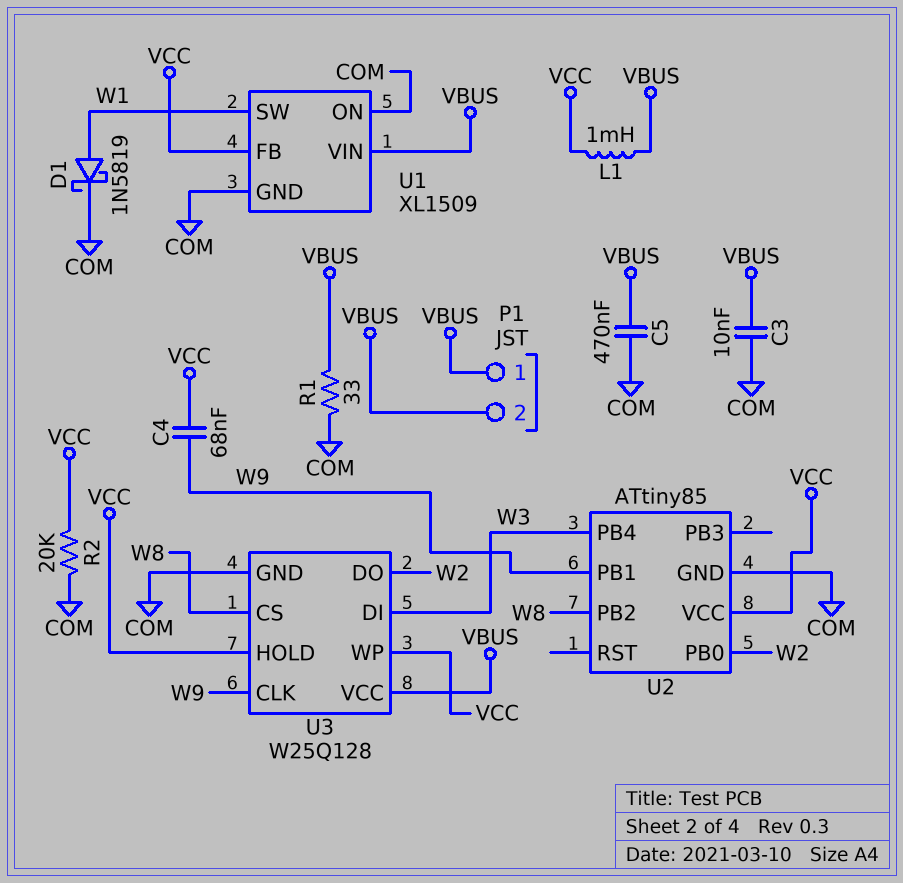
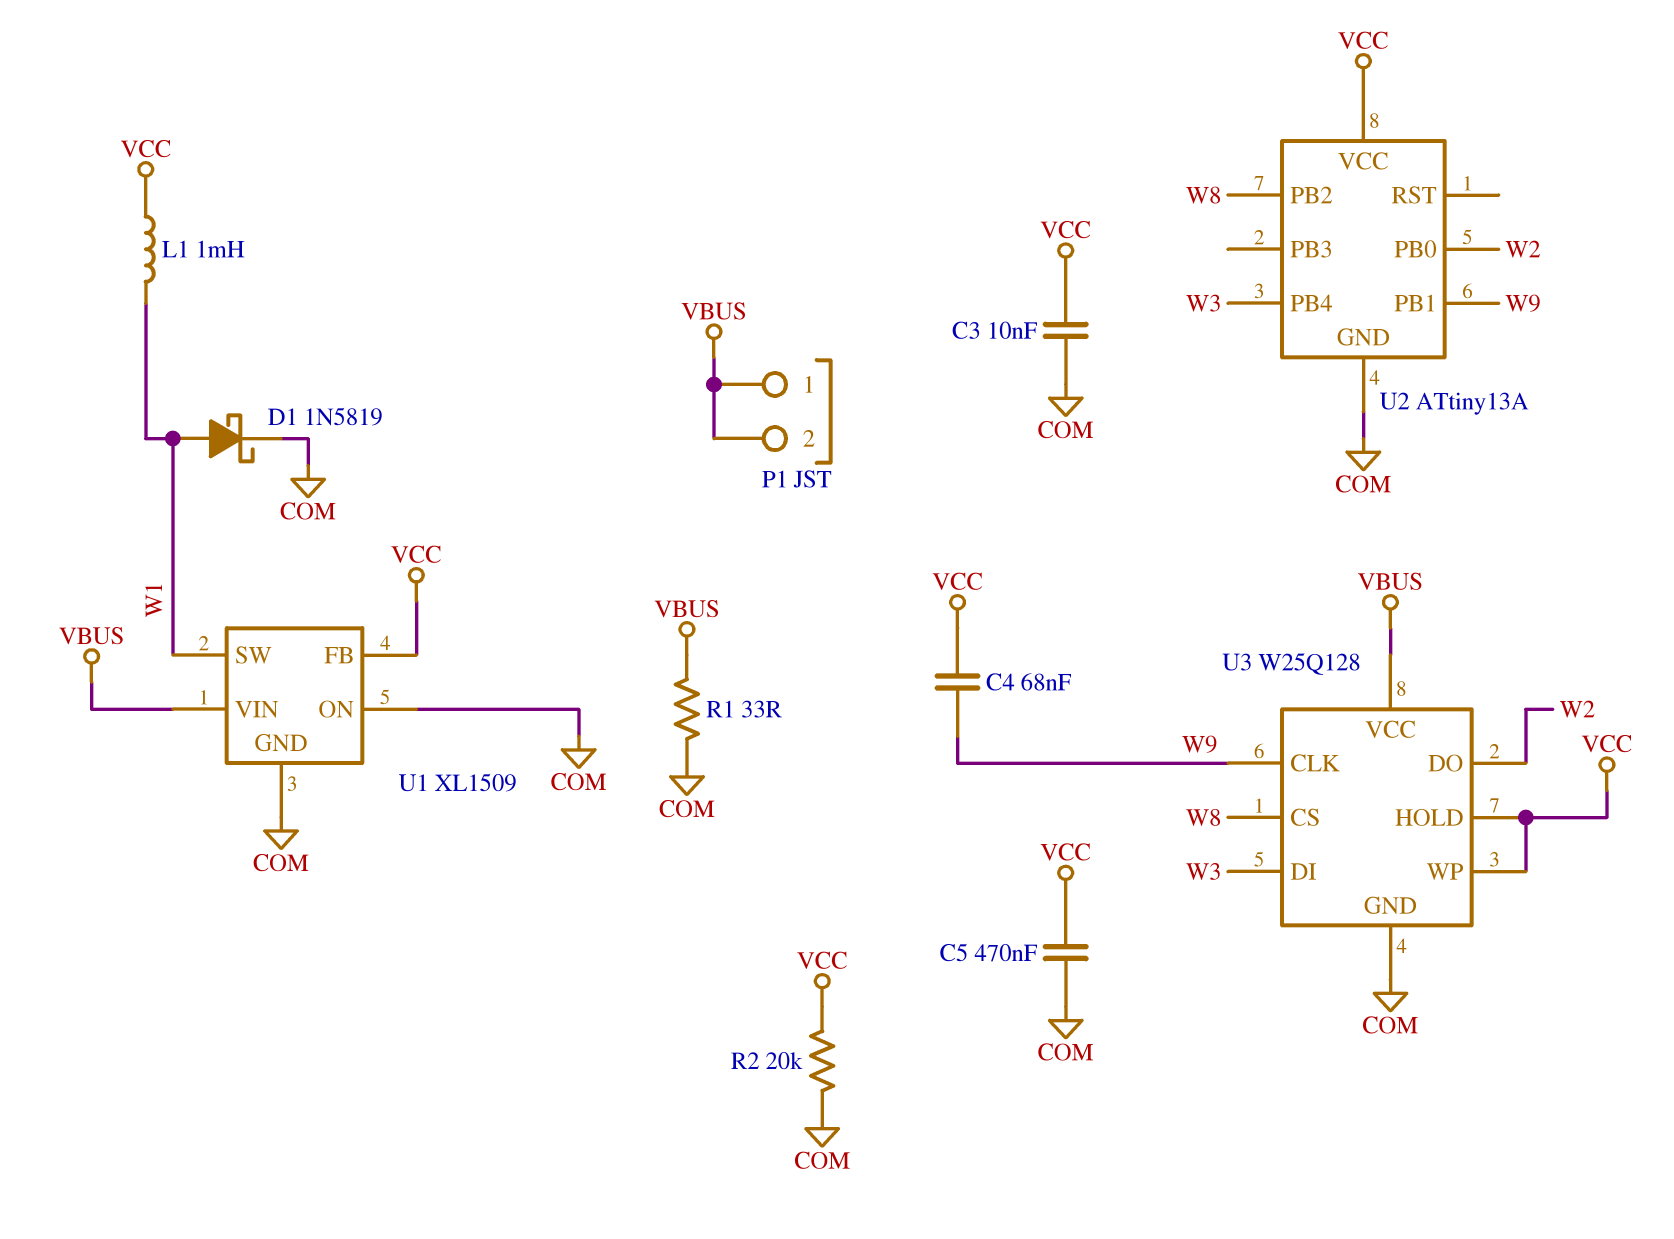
C3: 10nF (COM, VBUS) -> 10nF (COM, VCC)
C5: 470nF (COM, VBUS) -> 470nF (COM, VCC)
L1: 1mH (VBUS, VCC) -> 1mH (VCC, W1)
U2: ATtiny85 -> ATtiny13A

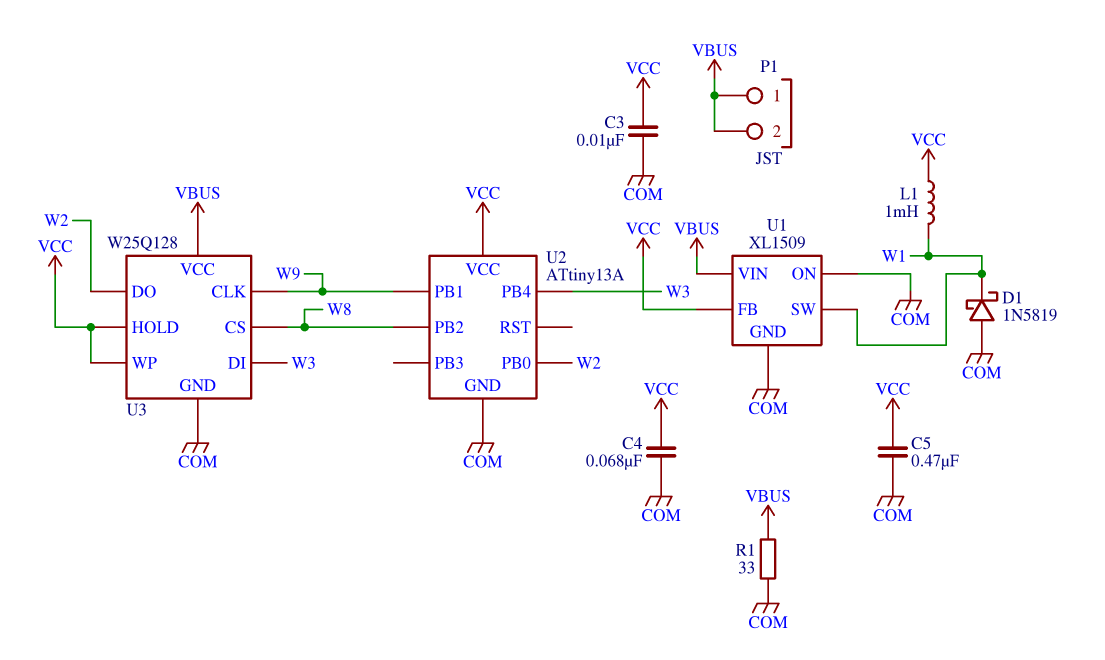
C4: 68nF (VCC, W9) -> 68nF (COM, VCC)
D1: schottky 1N5819 (A W1, K COM) -> schottky 1N5819 (A COM, K W1)
R2: 20k (COM, VCC) -> none

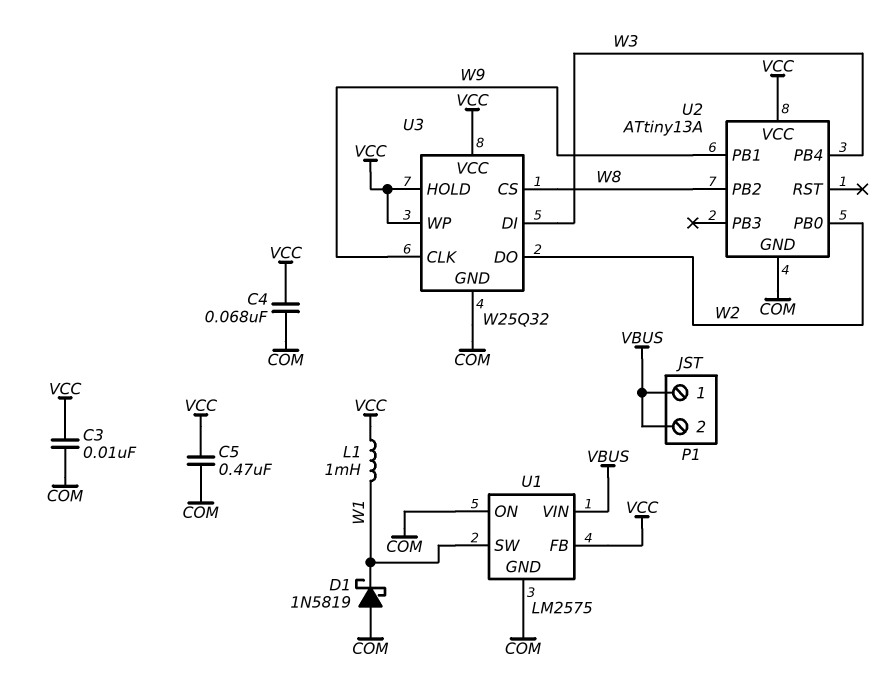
R1: 33 (COM, VBUS) -> none
U1: XL1509 -> LM2575
U3: W25Q128 -> W25Q32
U3 pin VCC: VBUS -> VCC

